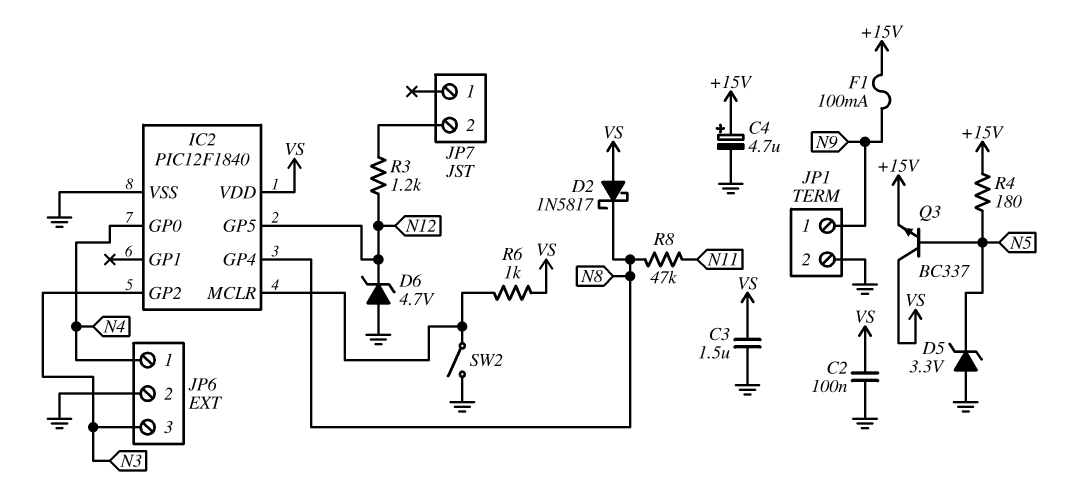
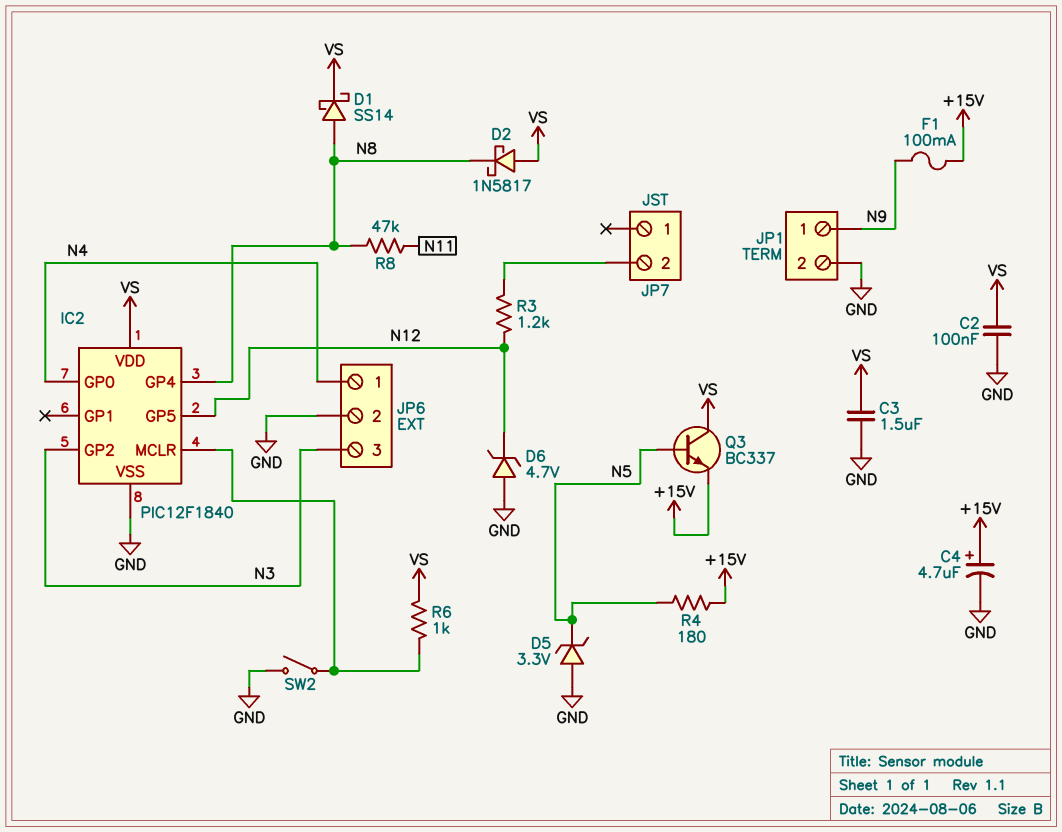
D1: none -> schottky SS14 (A N8, K VS)

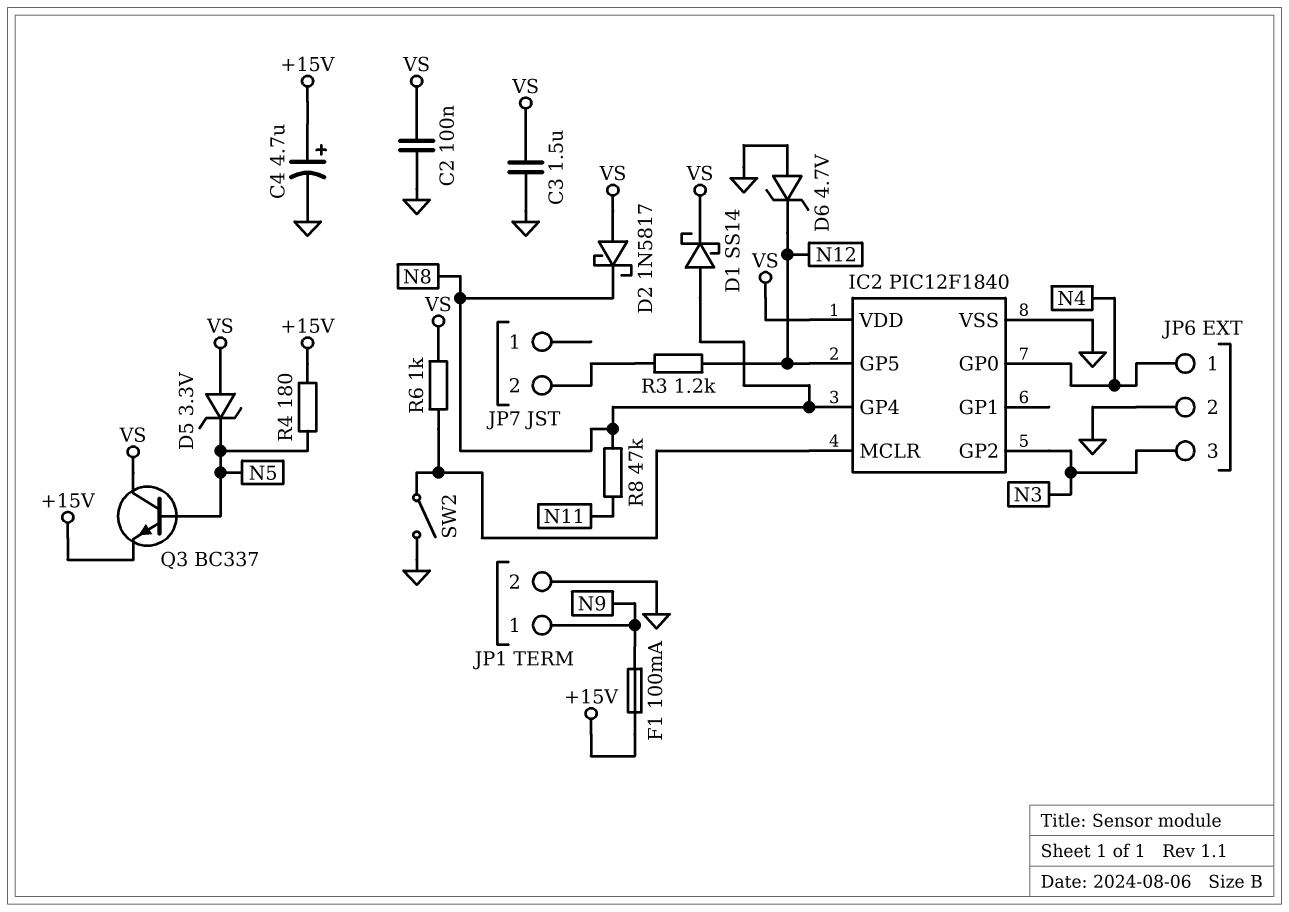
D5: zener 3.3V (A GND, K N5) -> zener 3.3V (A VS, K N5)

